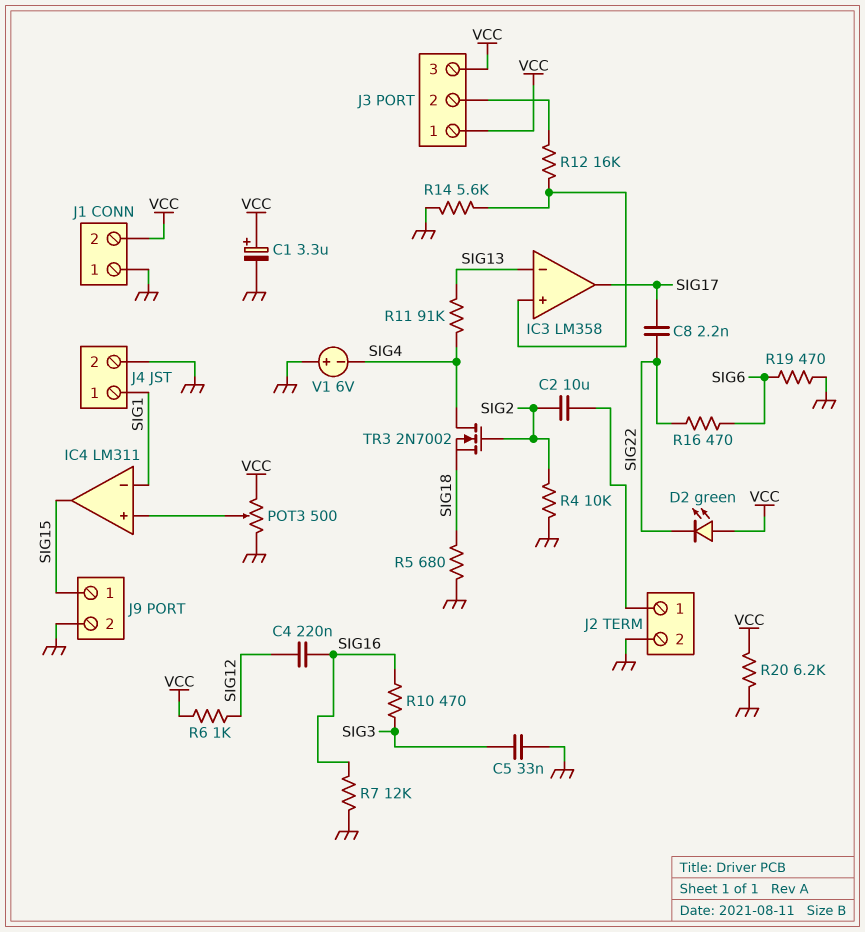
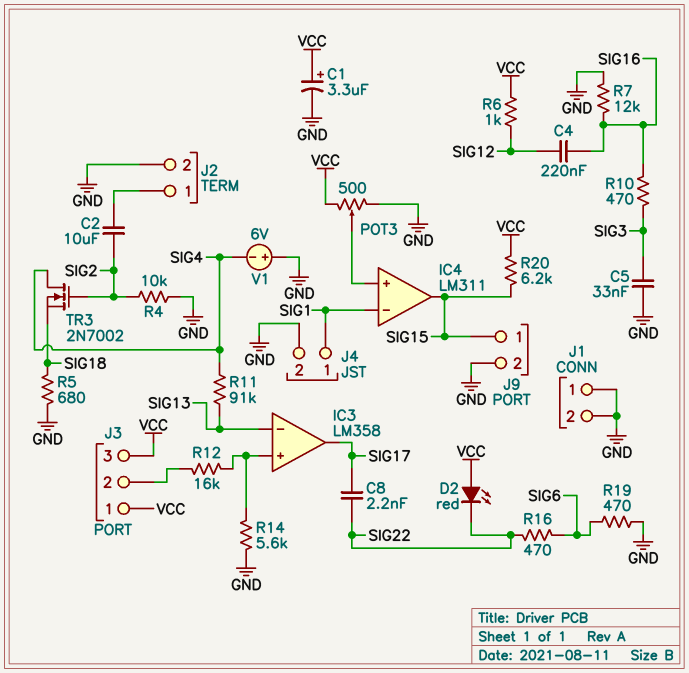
D2: LED green (A VCC, K SIG22) -> LED red (A VCC, K SIG22)
J1 pin 2: VCC -> GND
R20: 6.2k (GND, VCC) -> 6.2k (SIG15, VCC)

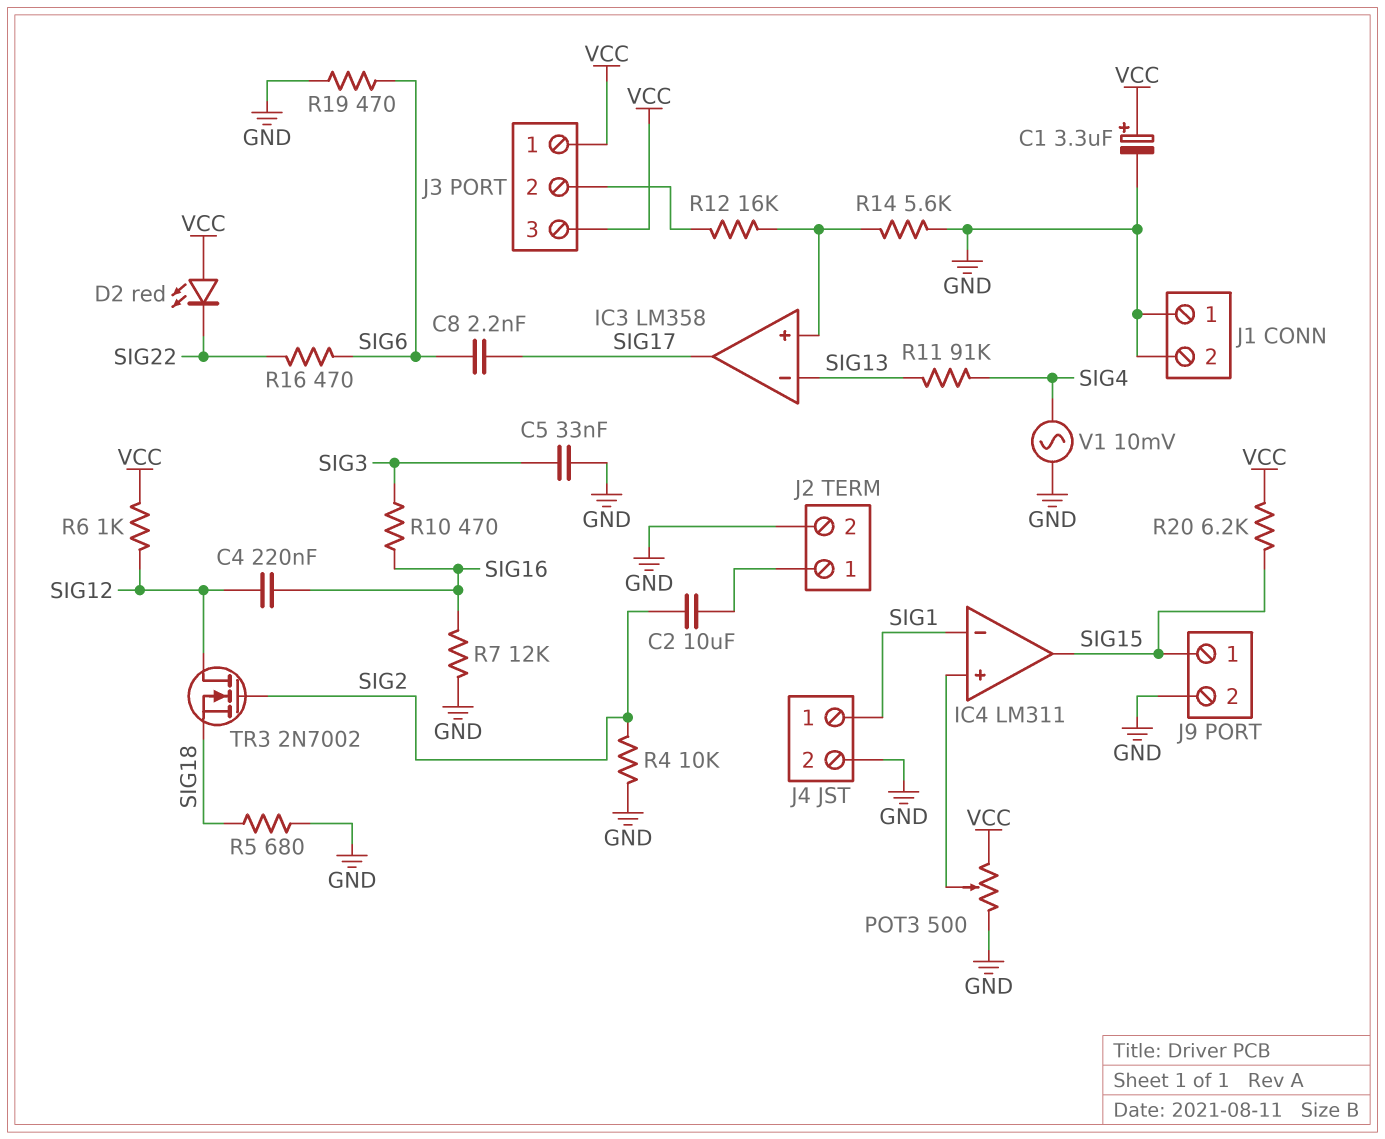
C8: 2.2nF (SIG17, SIG22) -> 2.2nF (SIG6, SIG17)
TR3: NMOS 2N7002 (G SIG2, D SIG4, S SIG18) -> NMOS 2N7002 (G SIG2, D SIG12, S SIG18)
V1: 6V (plus GND, minus SIG4) -> AC 10mV (GND, SIG4)

